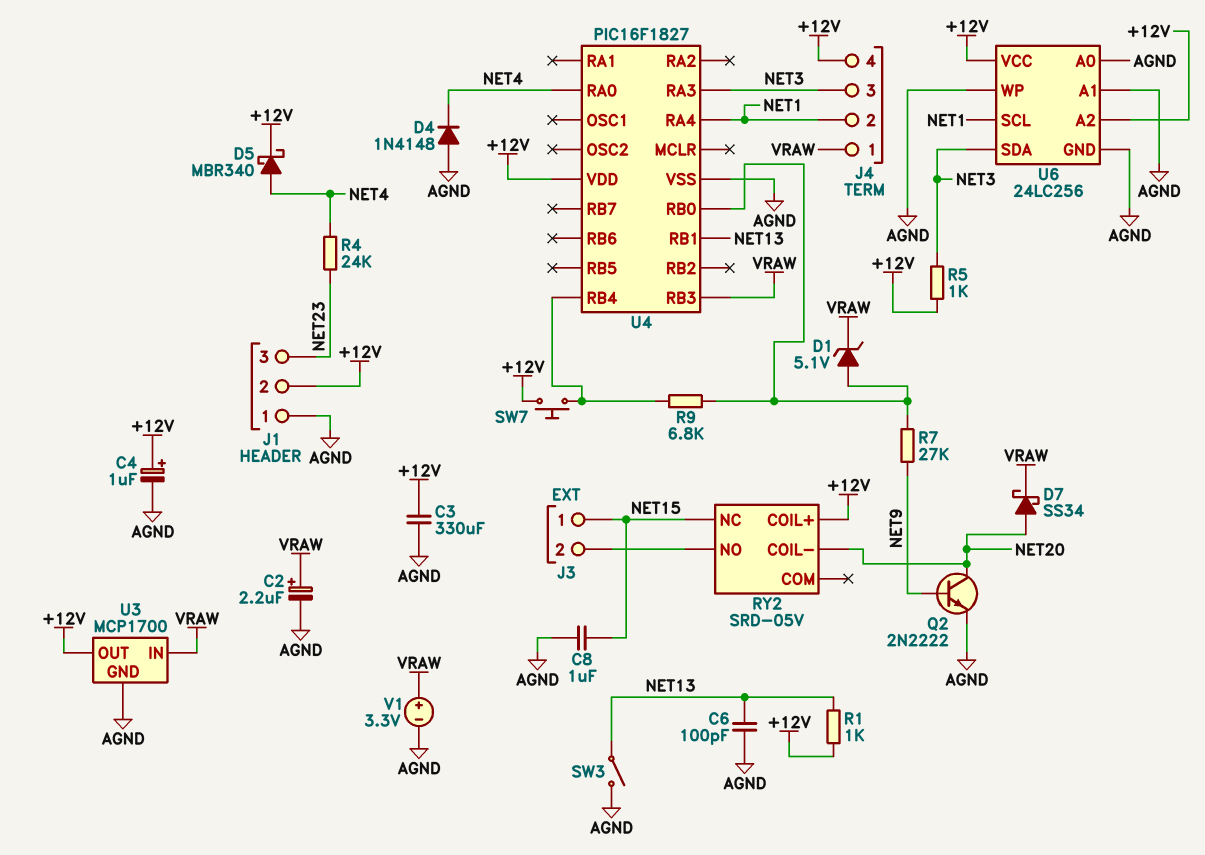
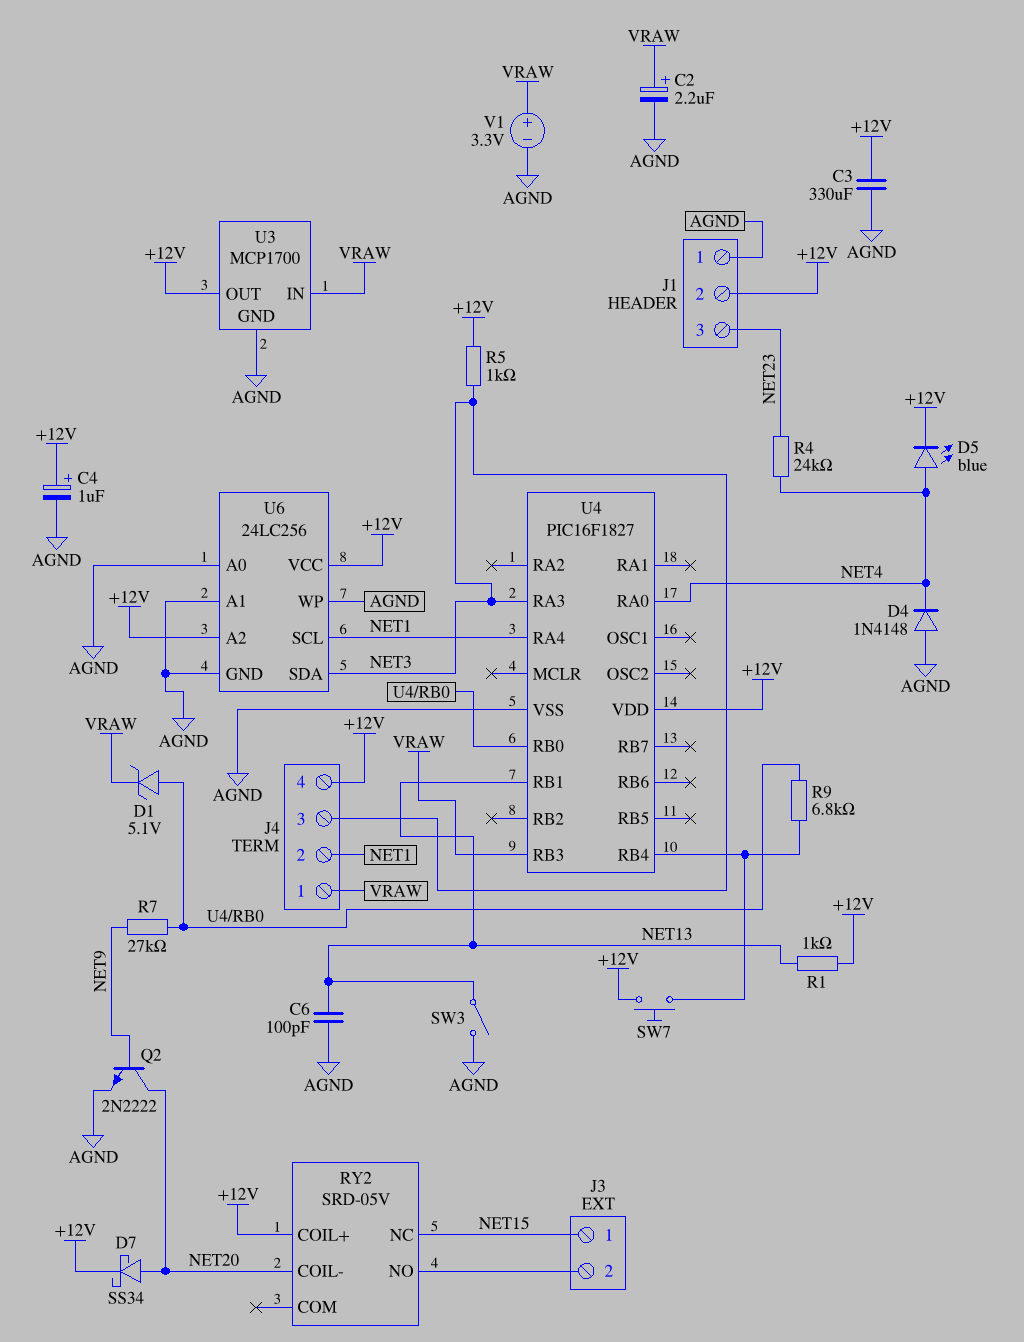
C8: 1uF (AGND, NET15) -> none
D5: schottky MBR340 (A NET4, K +12V) -> LED blue (A NET4, K +12V)
D7: schottky SS34 (A NET20, K VRAW) -> schottky SS34 (A NET20, K +12V)

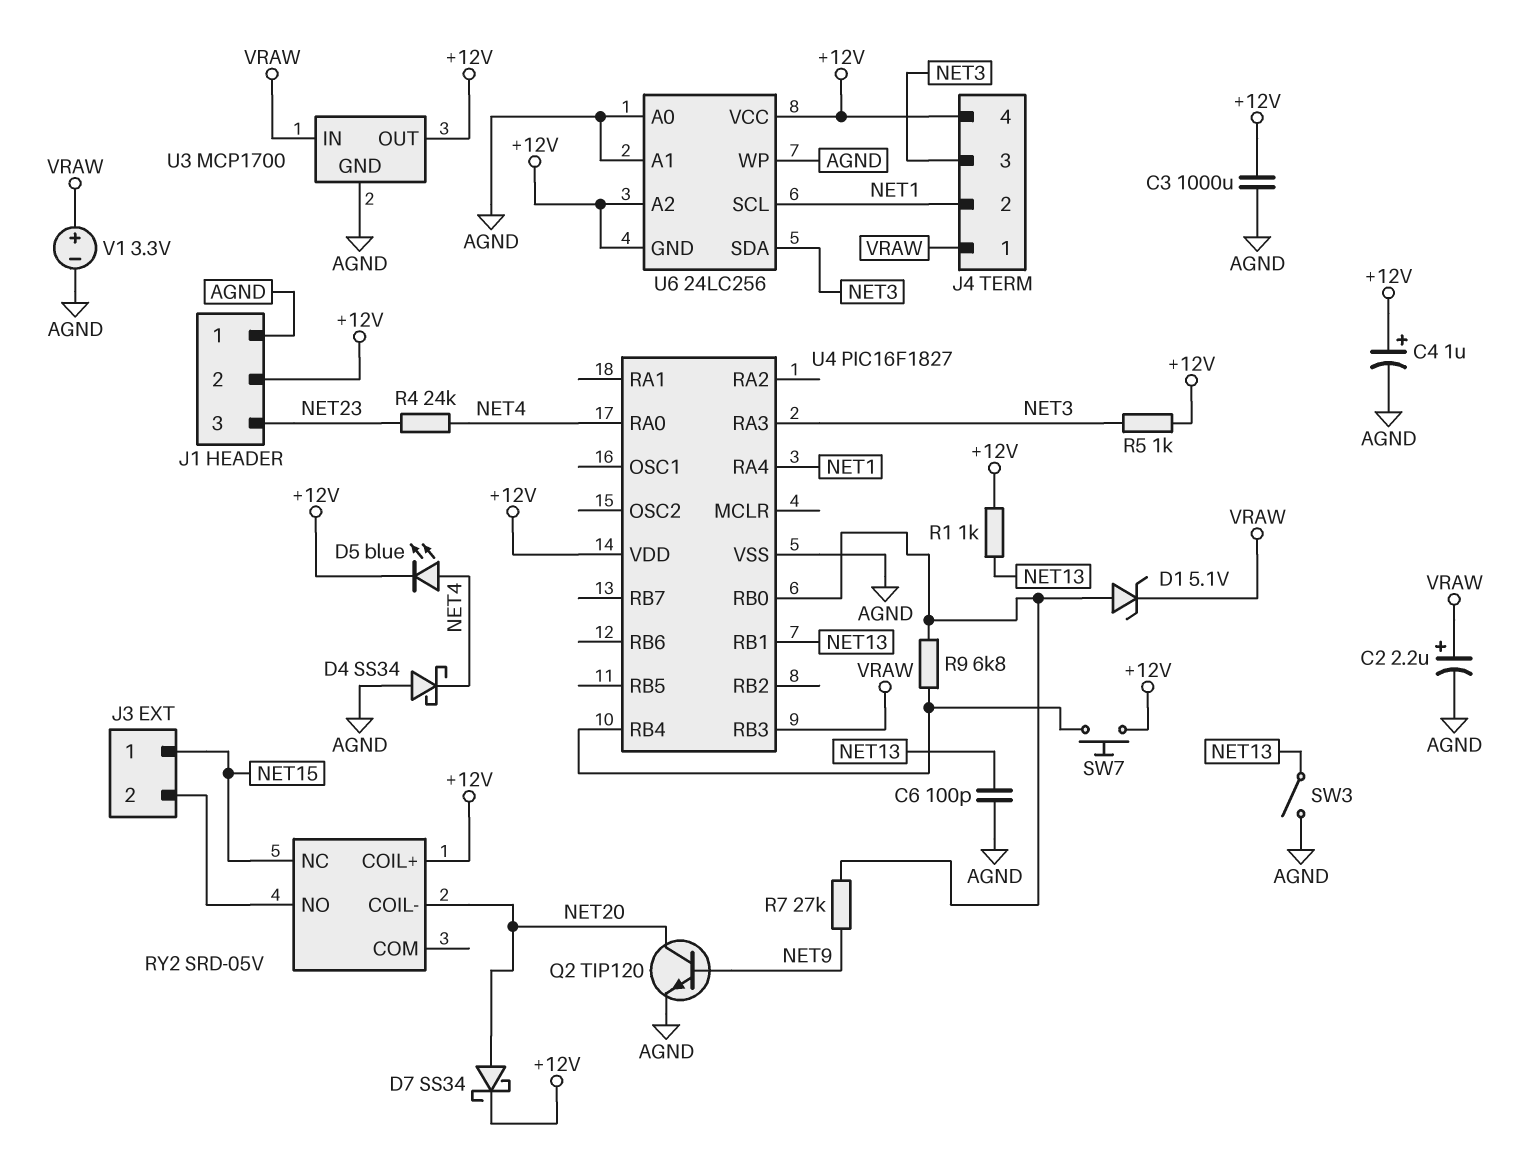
C3: 330uF (+12V, AGND) -> 1000uF (+12V, AGND)
D4: diode 1N4148 (A AGND, K NET4) -> schottky SS34 (A AGND, K NET4)
Q2: NPN 2N2222 (B NET9, C NET20, E AGND) -> NPN TIP120 (B NET9, C NET20, E AGND)
U6 pin GND: AGND -> +12V

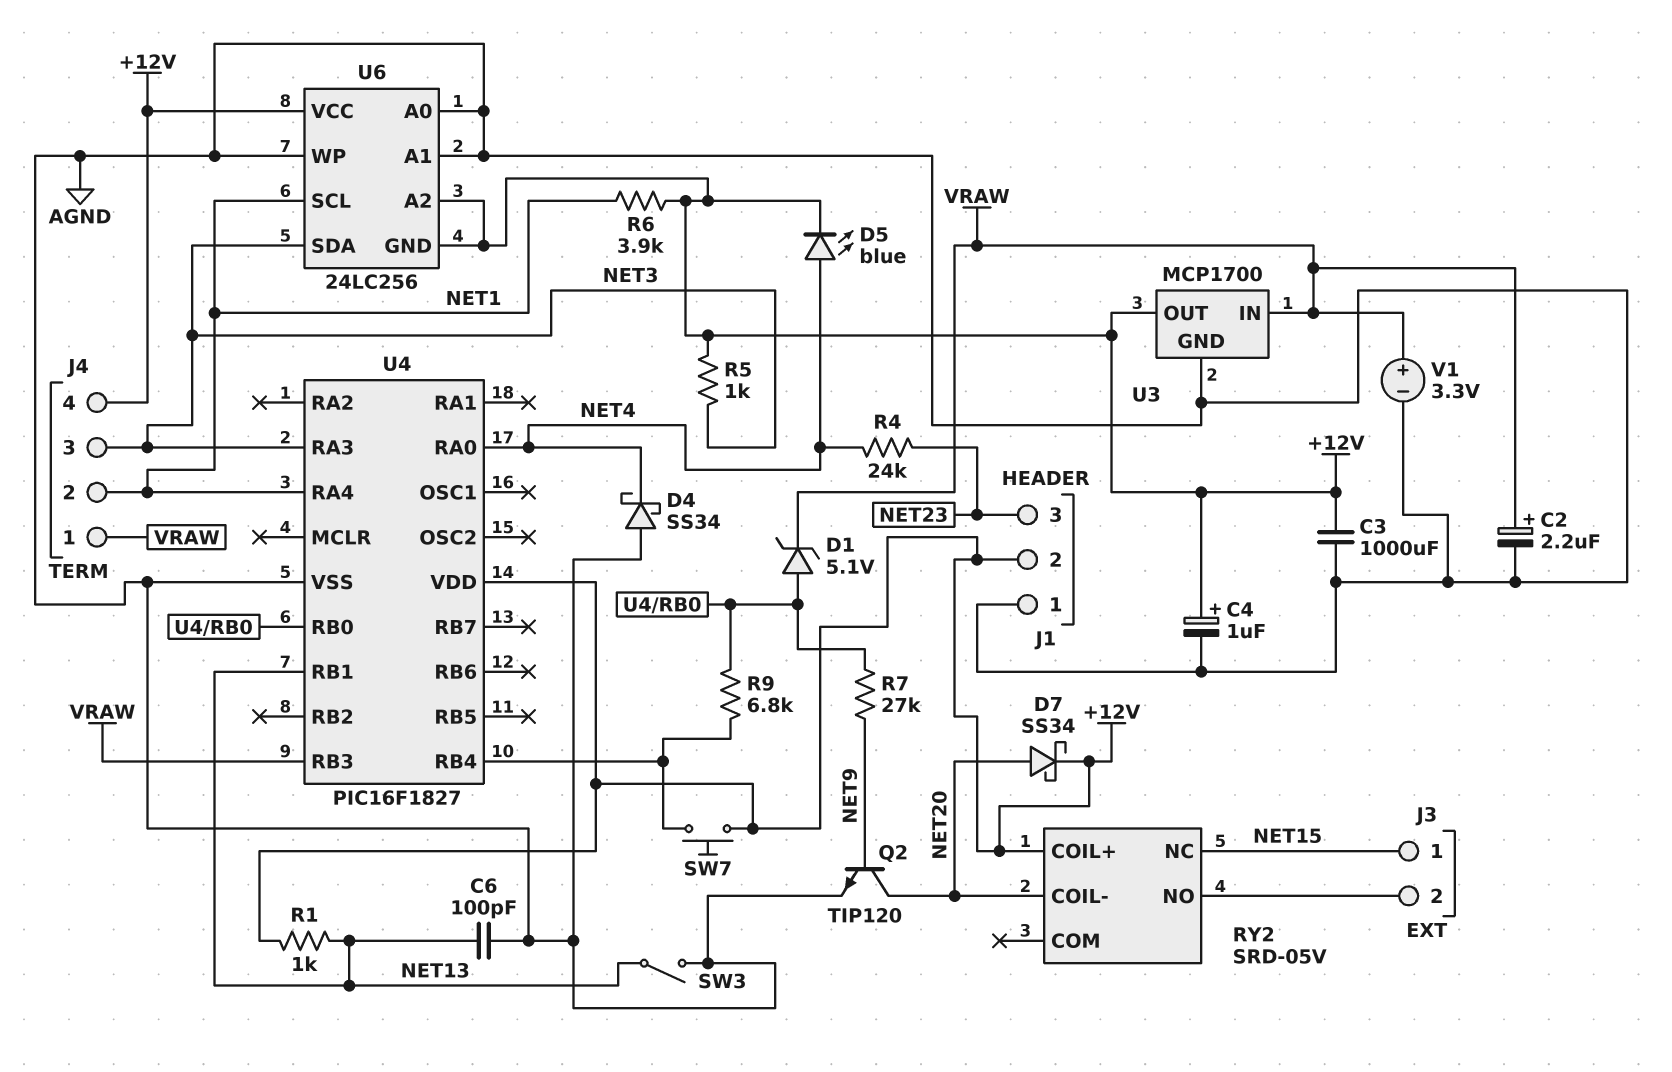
R6: none -> 3.9k (+12V, NET1)

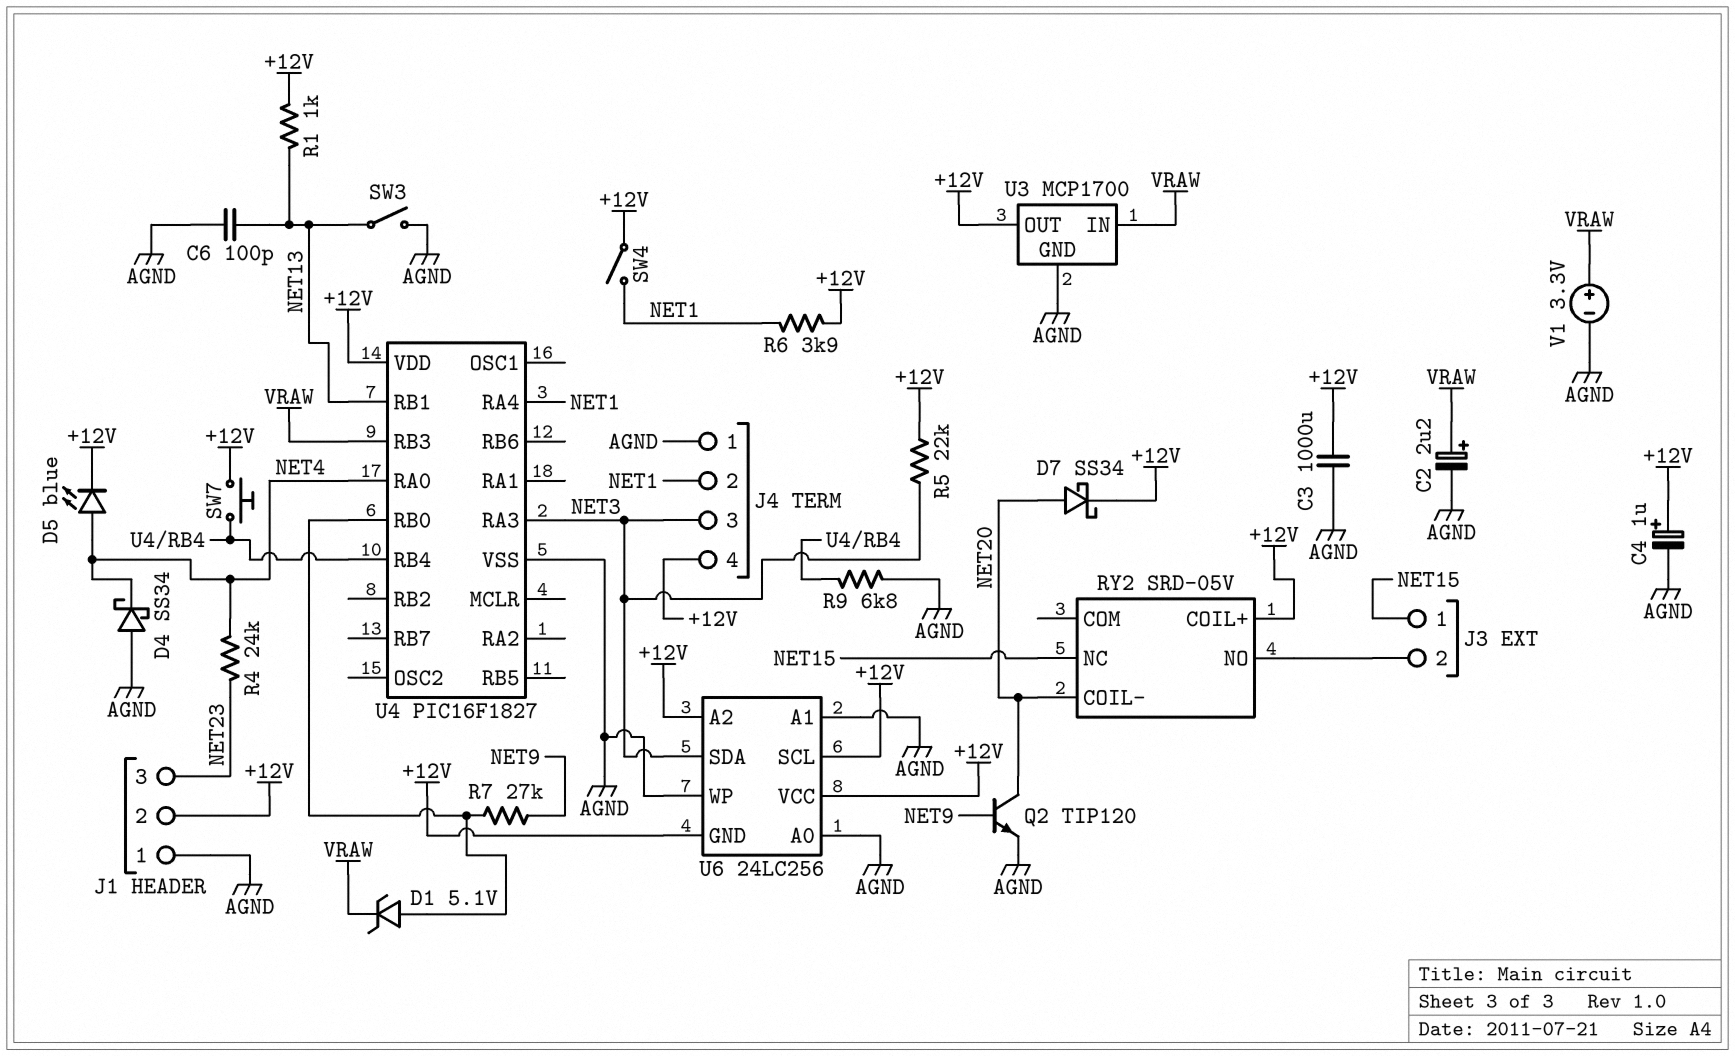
J4 pin 1: VRAW -> AGND
R5: 1k (+12V, NET3) -> 22k (+12V, NET3)
R9: 6.8k (U4/RB0, U4/RB4) -> 6.8k (AGND, U4/RB4)
SW4: none -> switch (+12V, NET1)
U6 pin SCL: NET1 -> +12V

